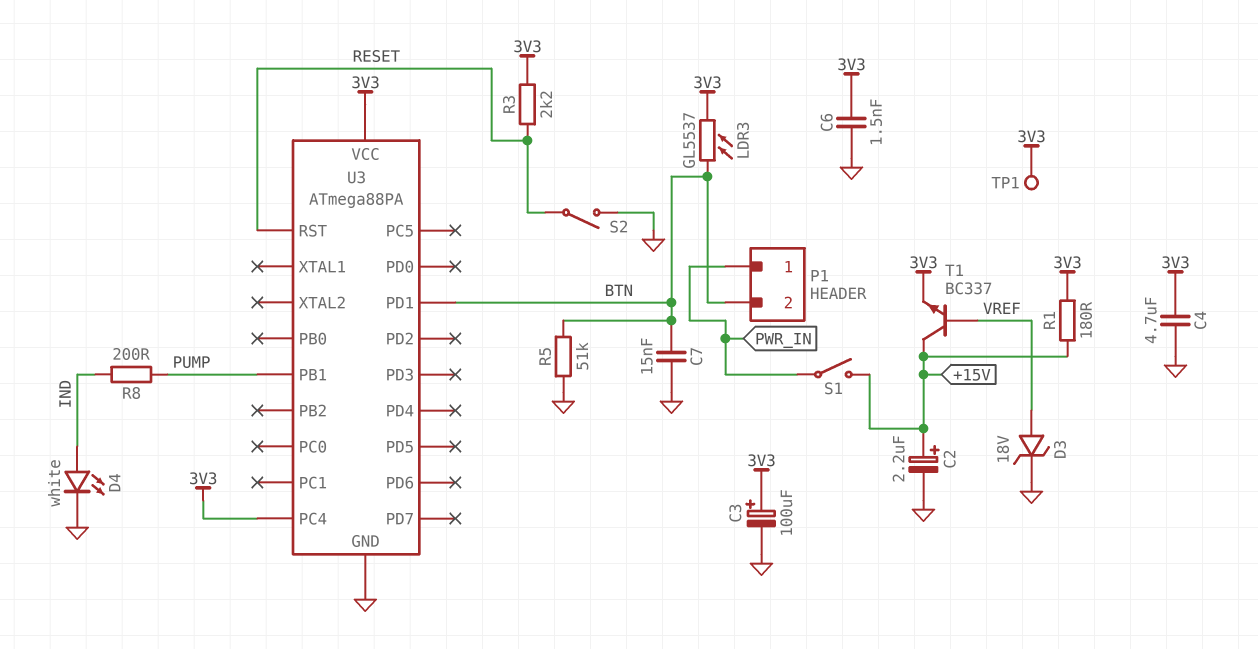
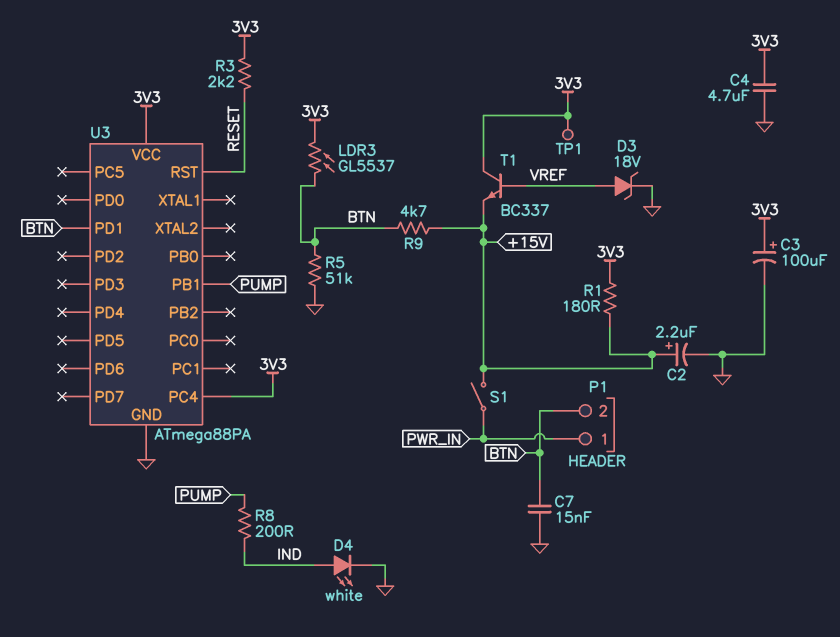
C6: 1.5nF (3V3, GND) -> none
R9: none -> 4.7k (+15V, BTN)
S2: switch (GND, RESET) -> none
T1: NPN BC337 (B VREF, C +15V, E 3V3) -> NPN BC337 (B VREF, C 3V3, E +15V)

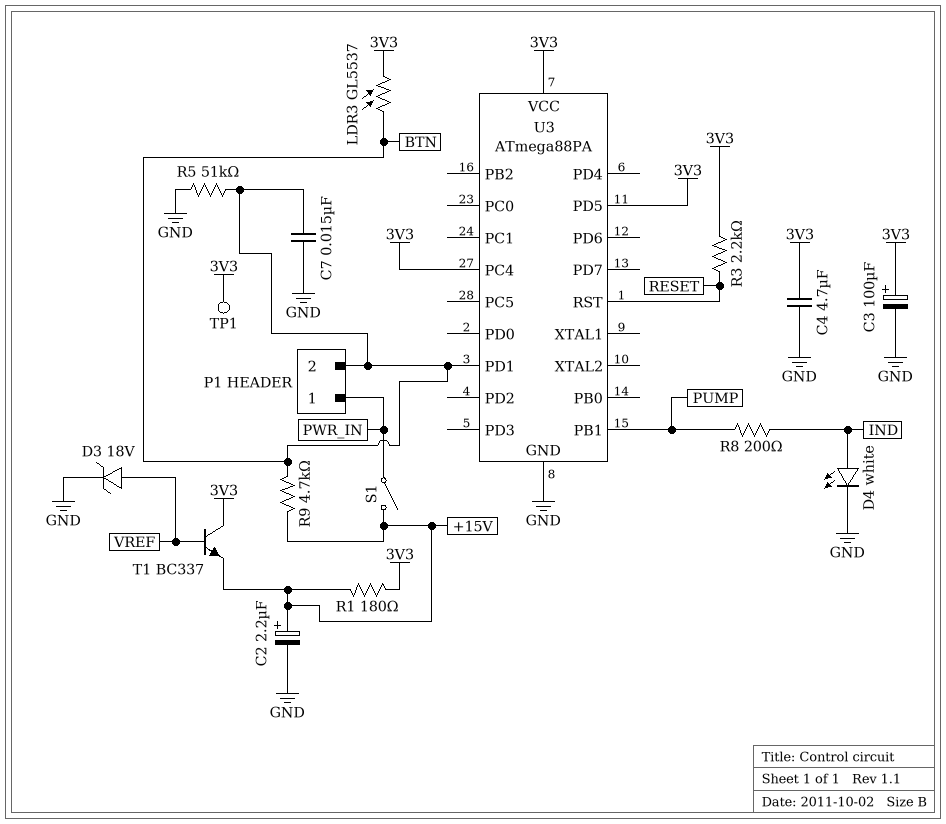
U3 pin PD5: none -> 3V3

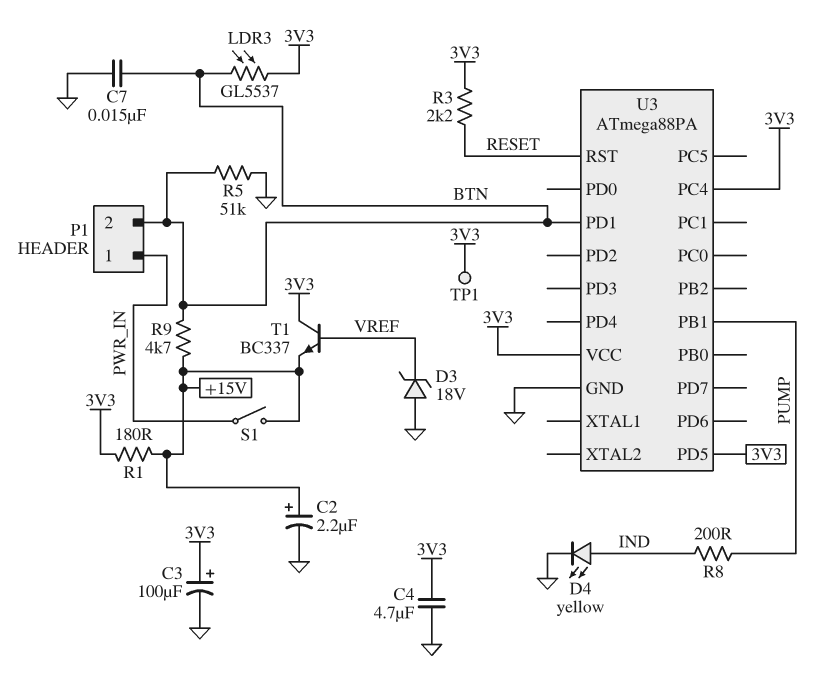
D3: zener 18V (A VREF, K GND) -> zener 18V (A GND, K VREF)
D4: LED white (A IND, K GND) -> LED yellow (A IND, K GND)

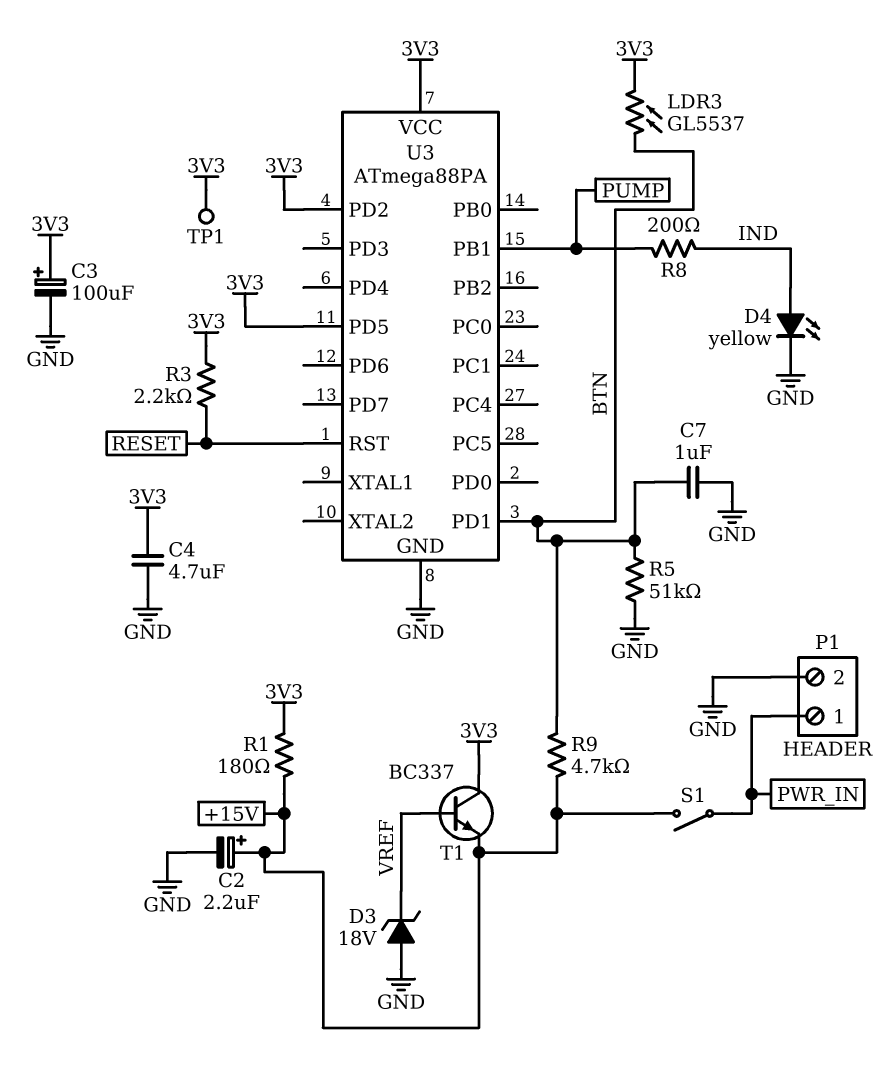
C7: 15nF (BTN, GND) -> 1uF (BTN, GND)
P1 pin 2: BTN -> GND
U3 pin PC4: 3V3 -> none
U3 pin PD2: none -> 3V3

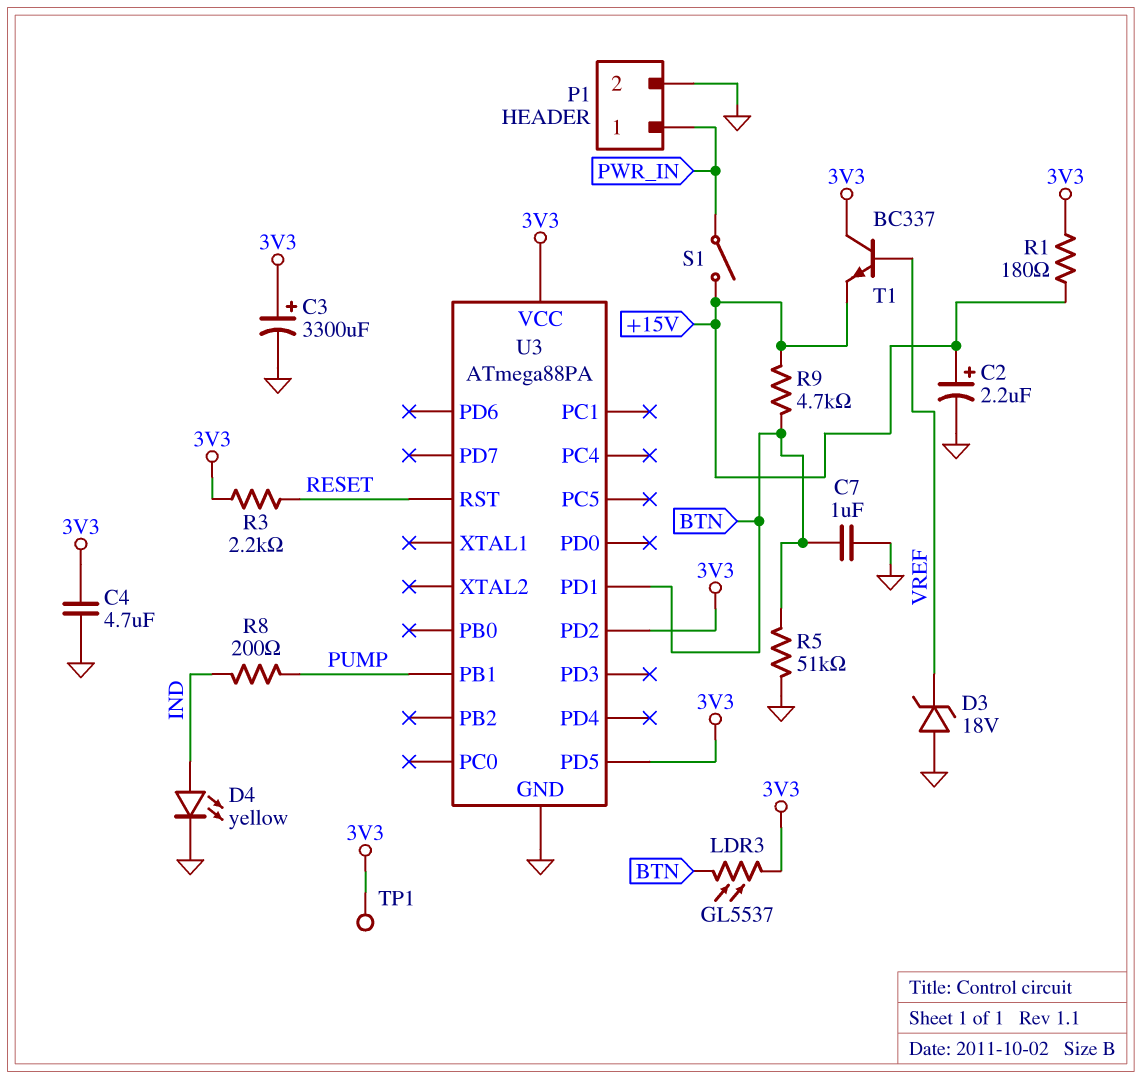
C3: 100uF (plus 3V3, minus GND) -> 3300uF (plus 3V3, minus GND)

